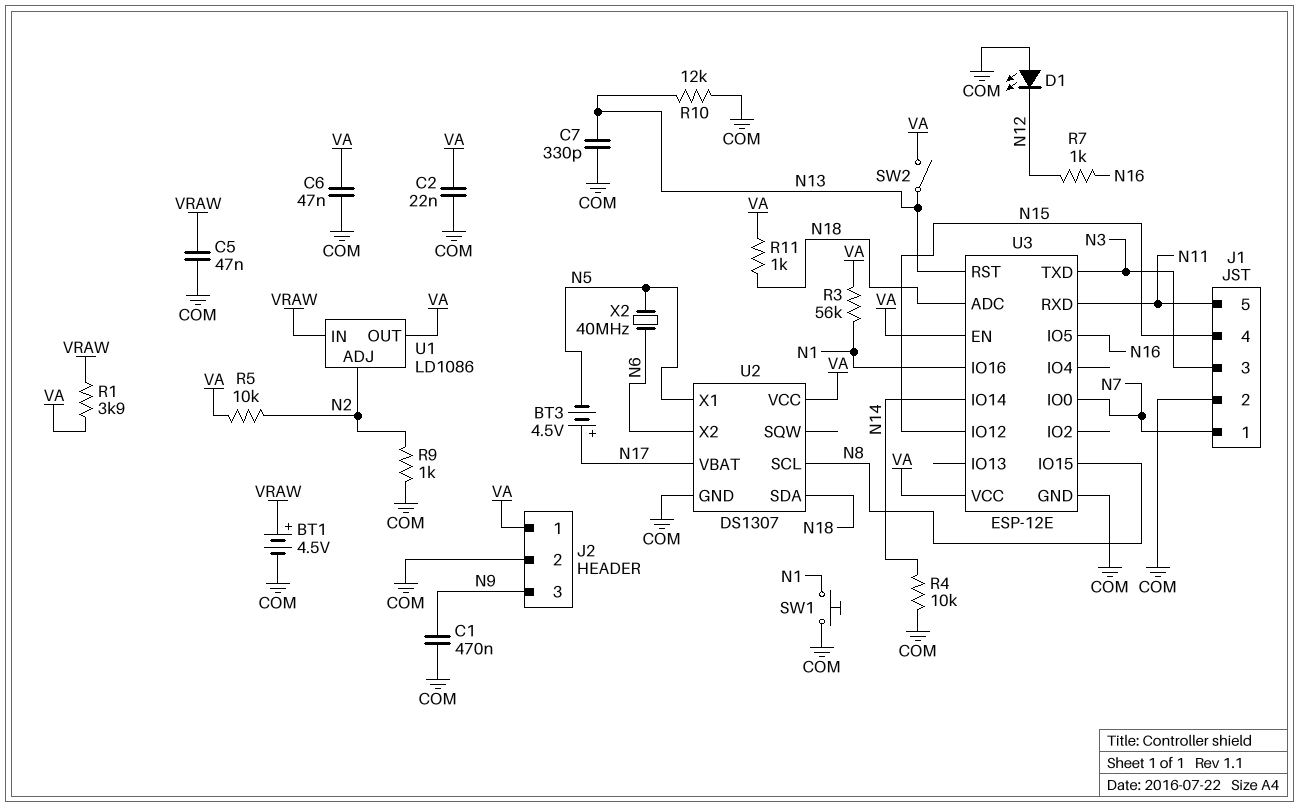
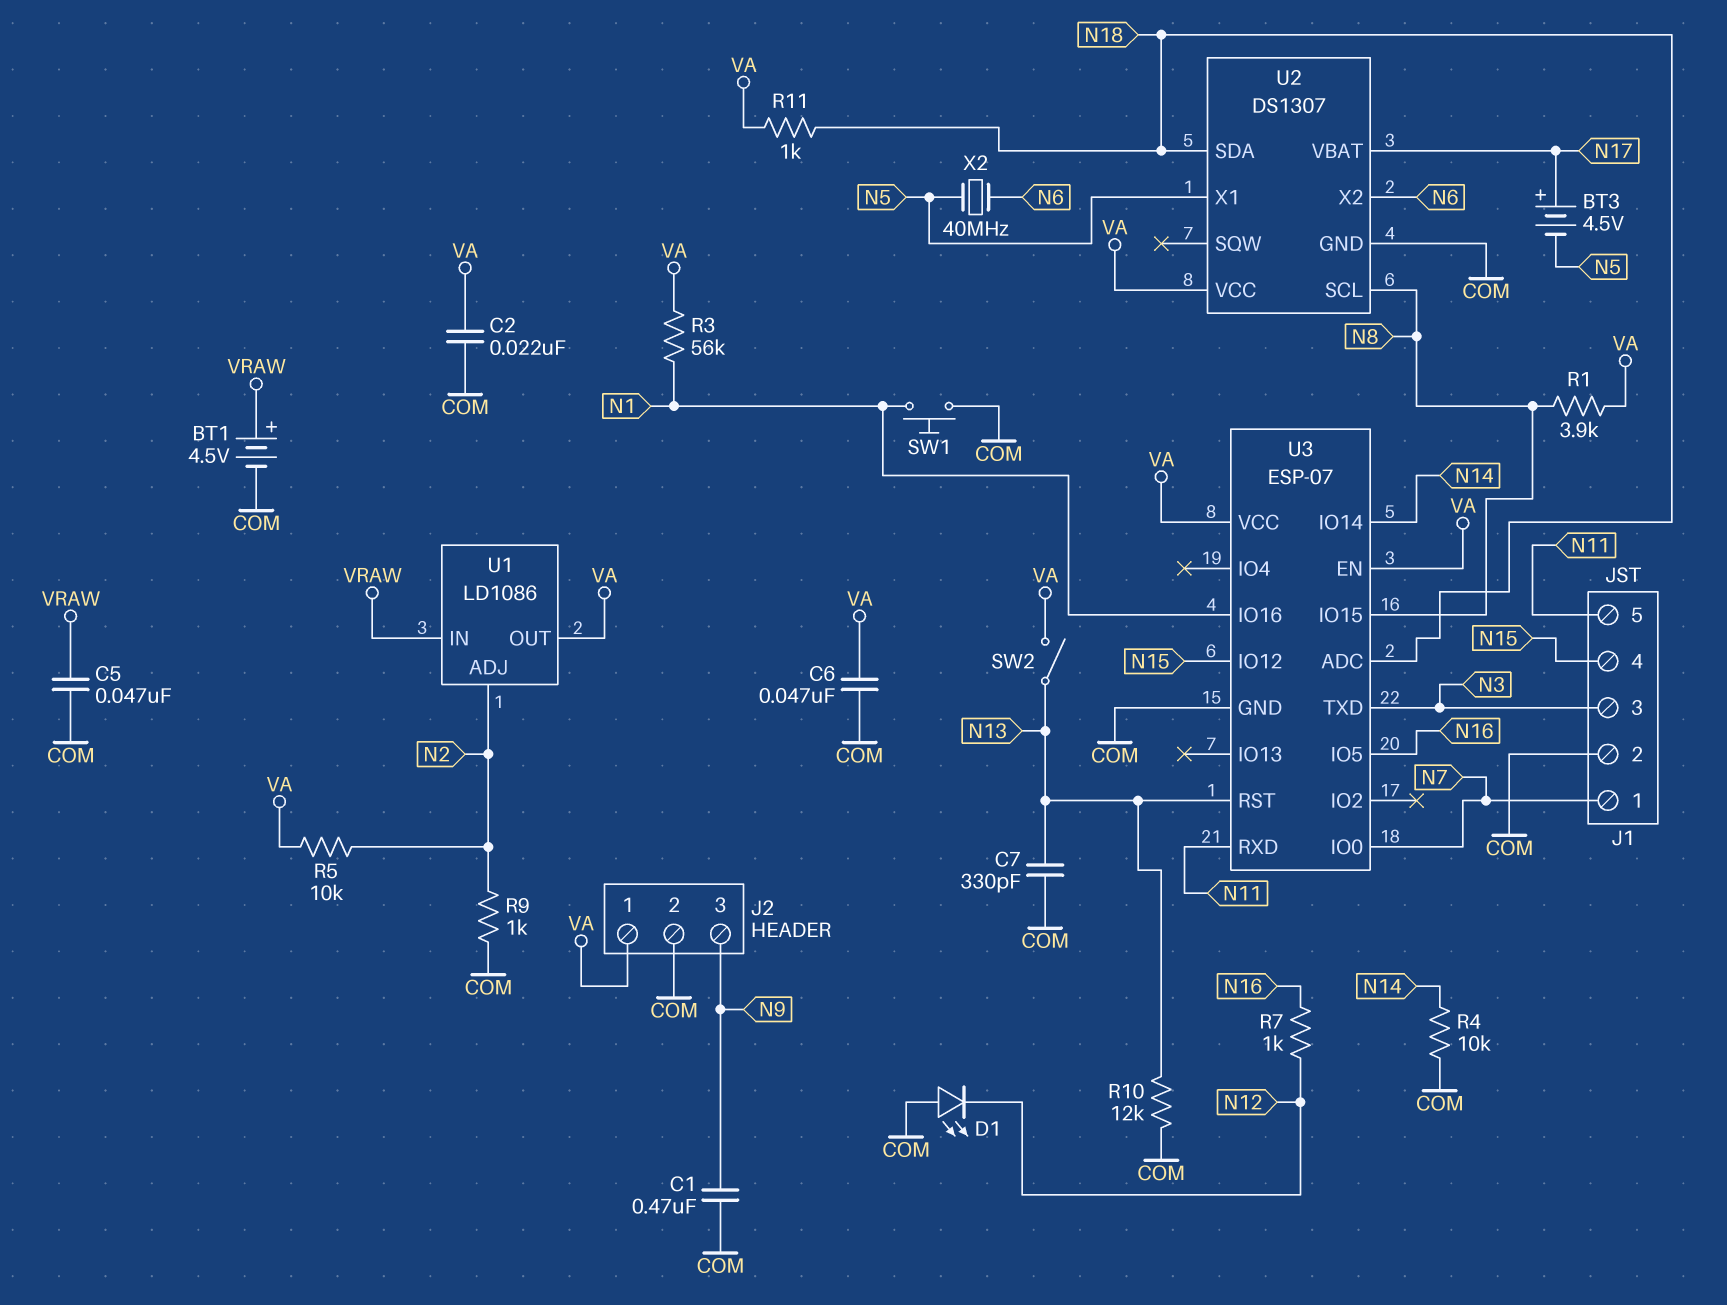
R1: 3.9k (VA, VRAW) -> 3.9k (N8, VA)
U3: ESP-12E -> ESP-07

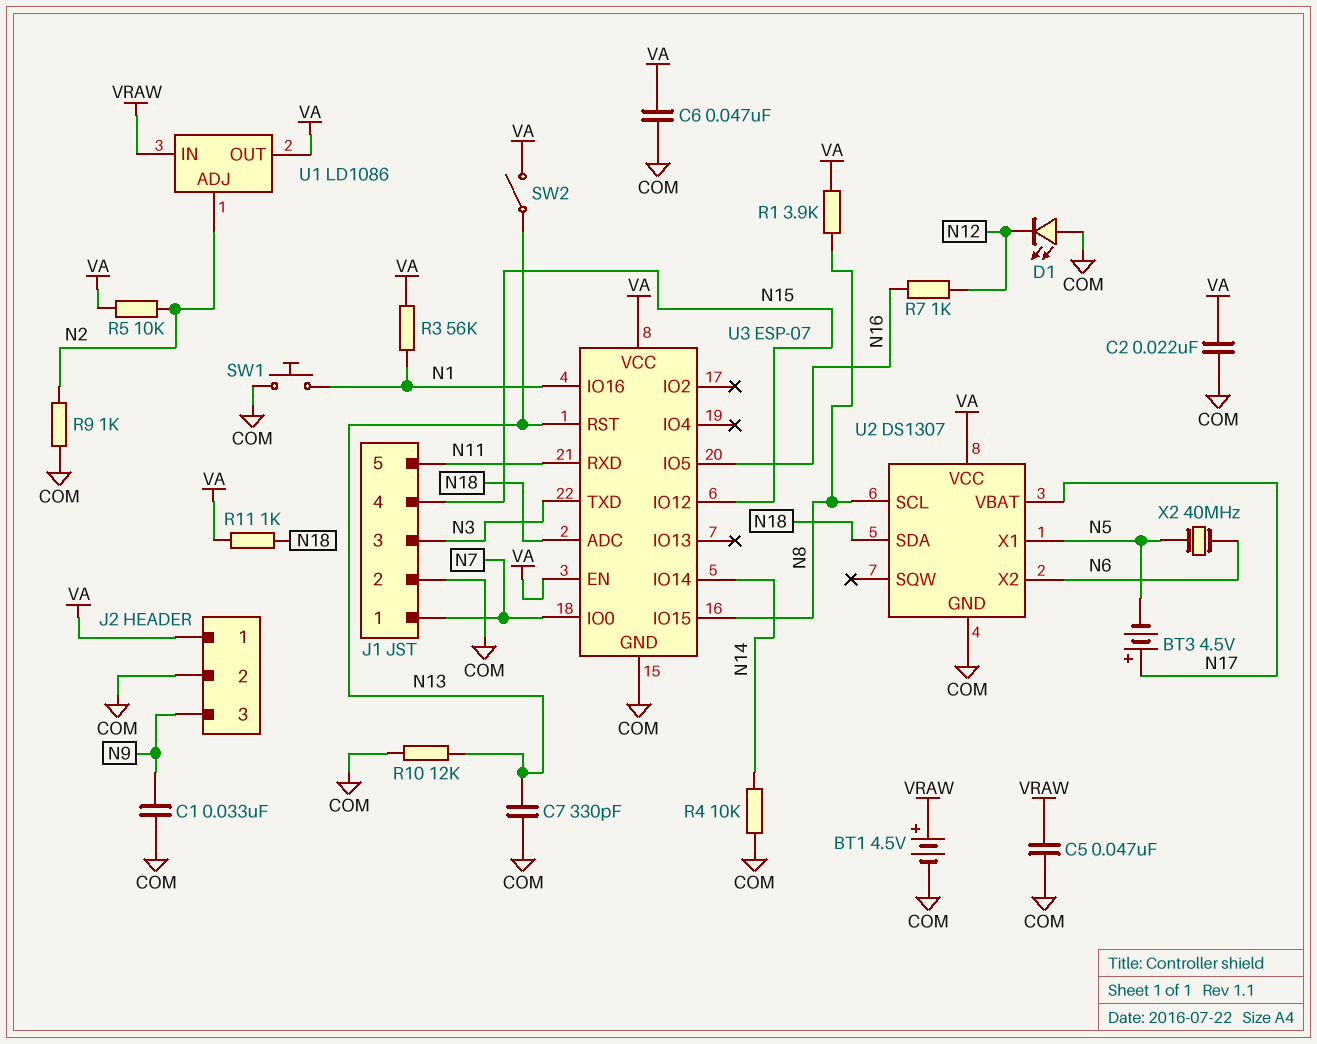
C1: 470nF (COM, N9) -> 33nF (COM, N9)

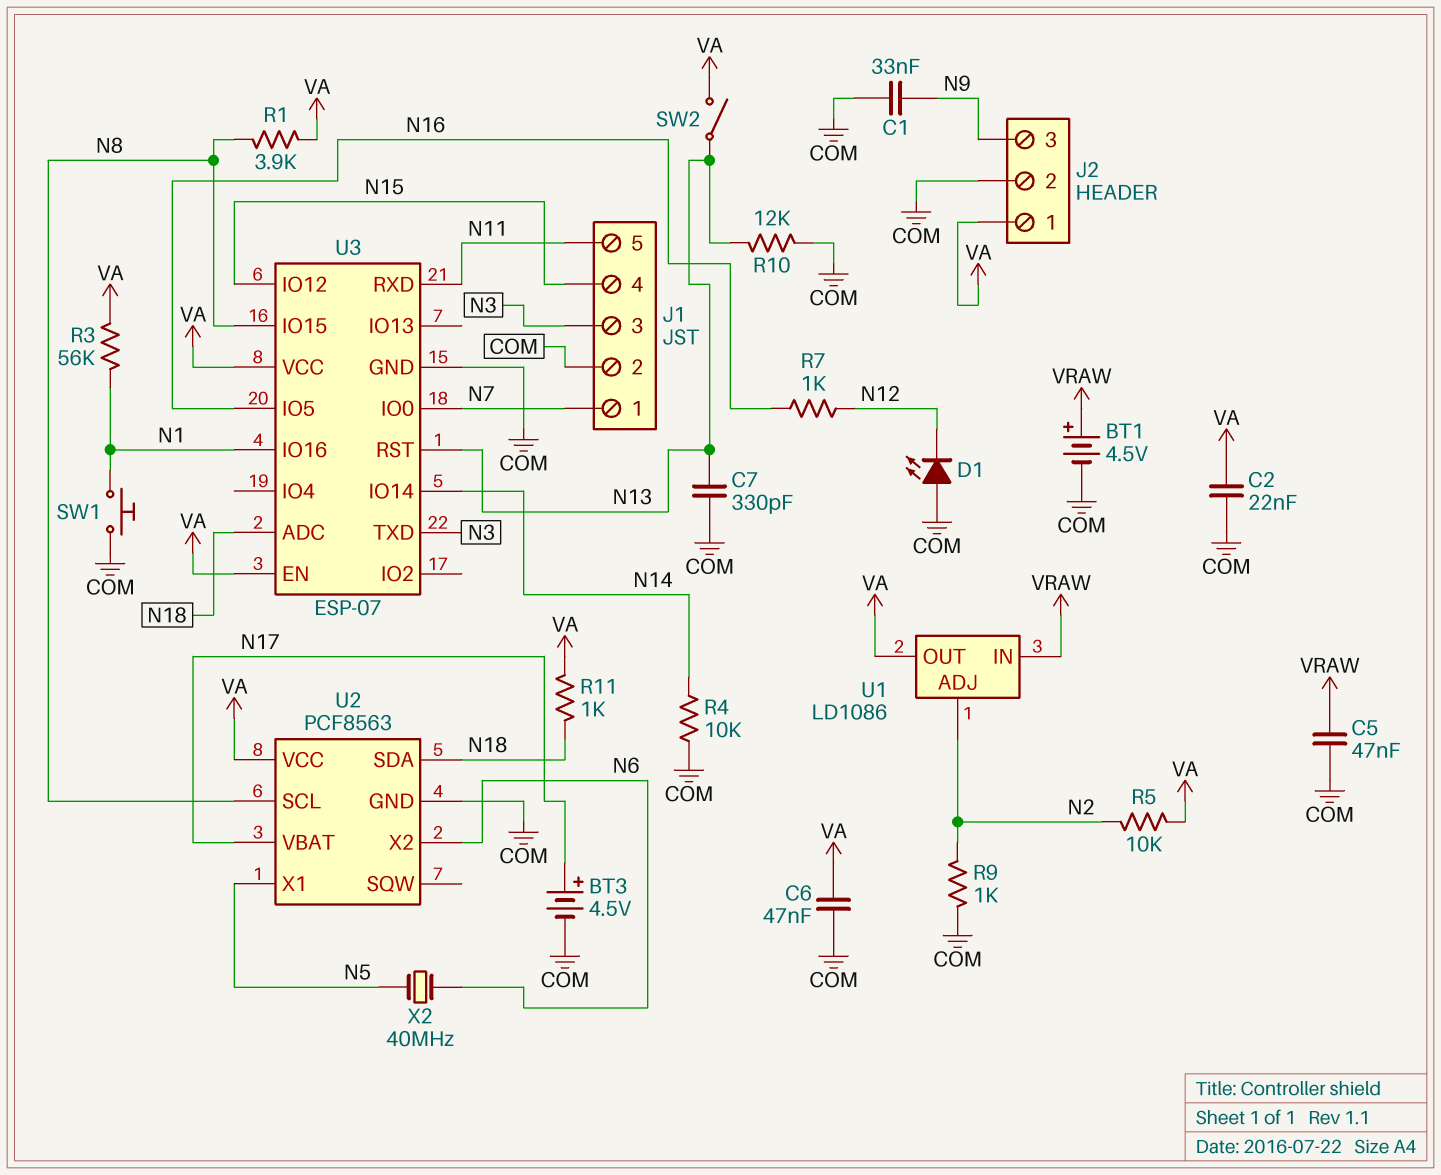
BT3: 4.5V (plus N17, minus N5) -> 4.5V (plus N17, minus COM)
U2: DS1307 -> PCF8563

